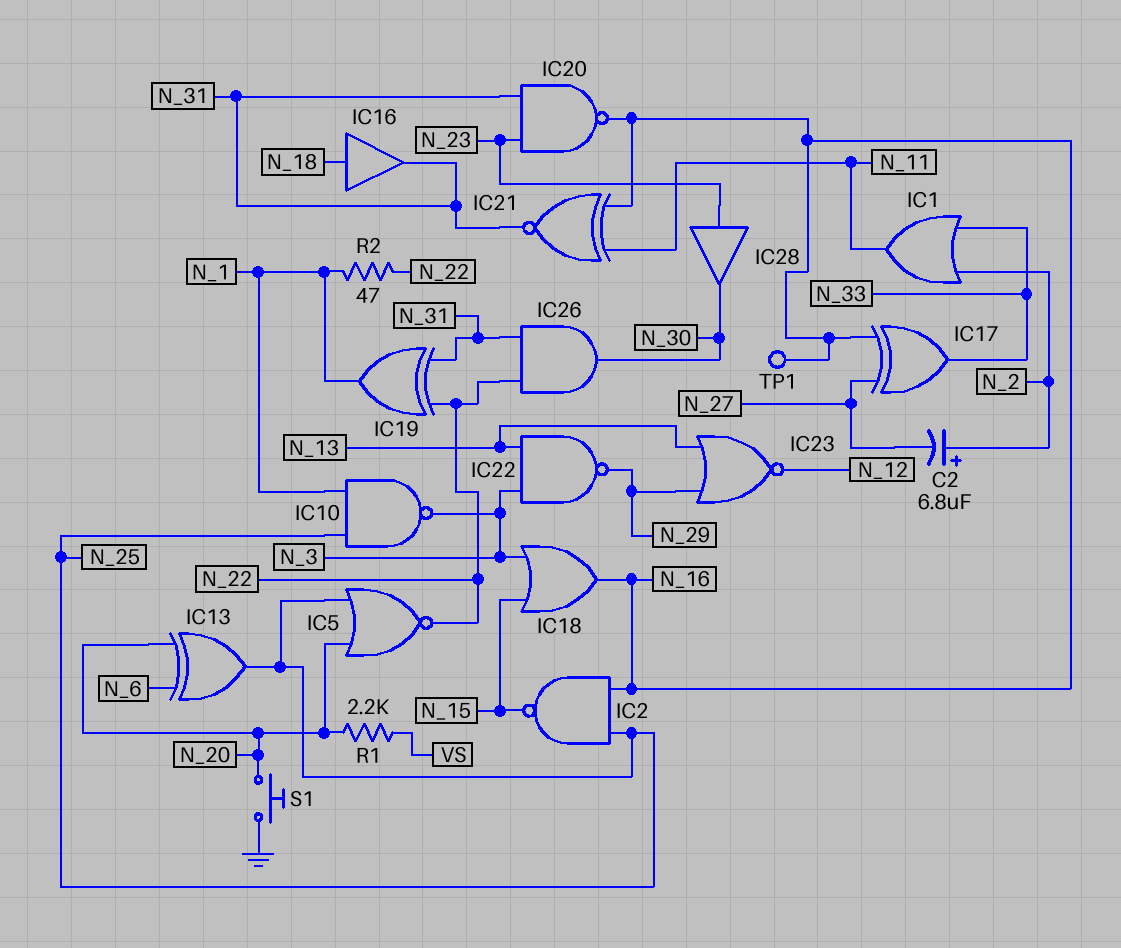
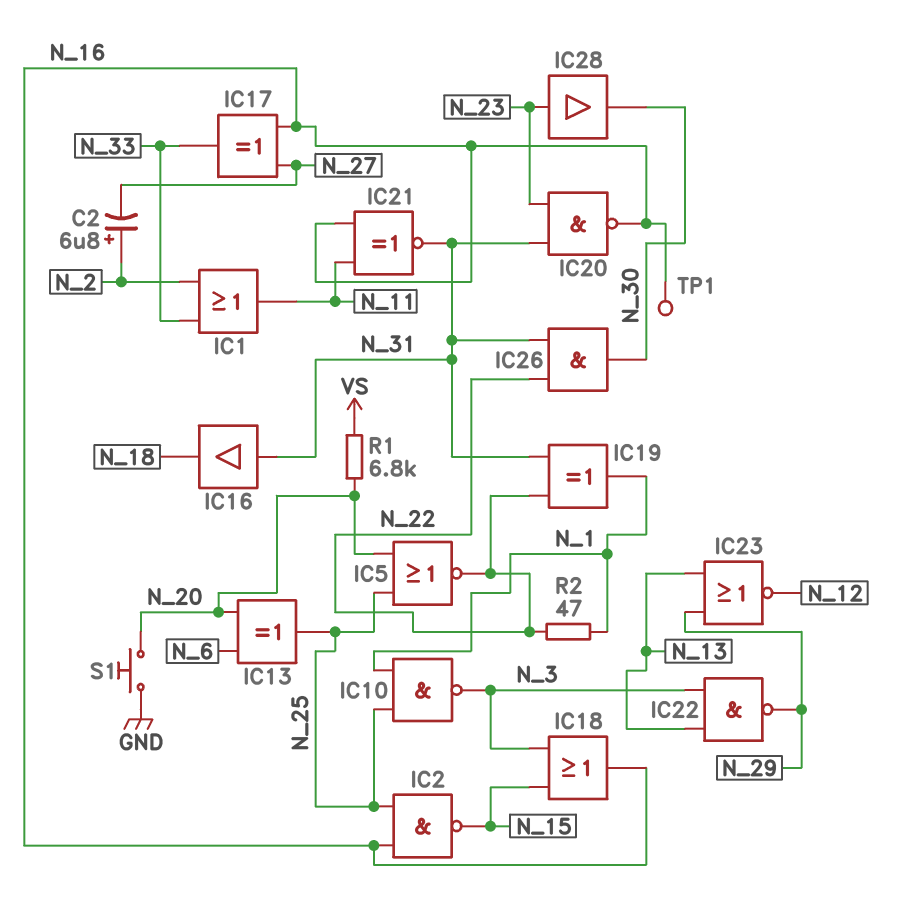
IC16: buffer (in N_18, out N_31) -> buffer (in N_31, out N_18)
R1: 2.2k (N_20, VS) -> 6.8k (N_20, VS)

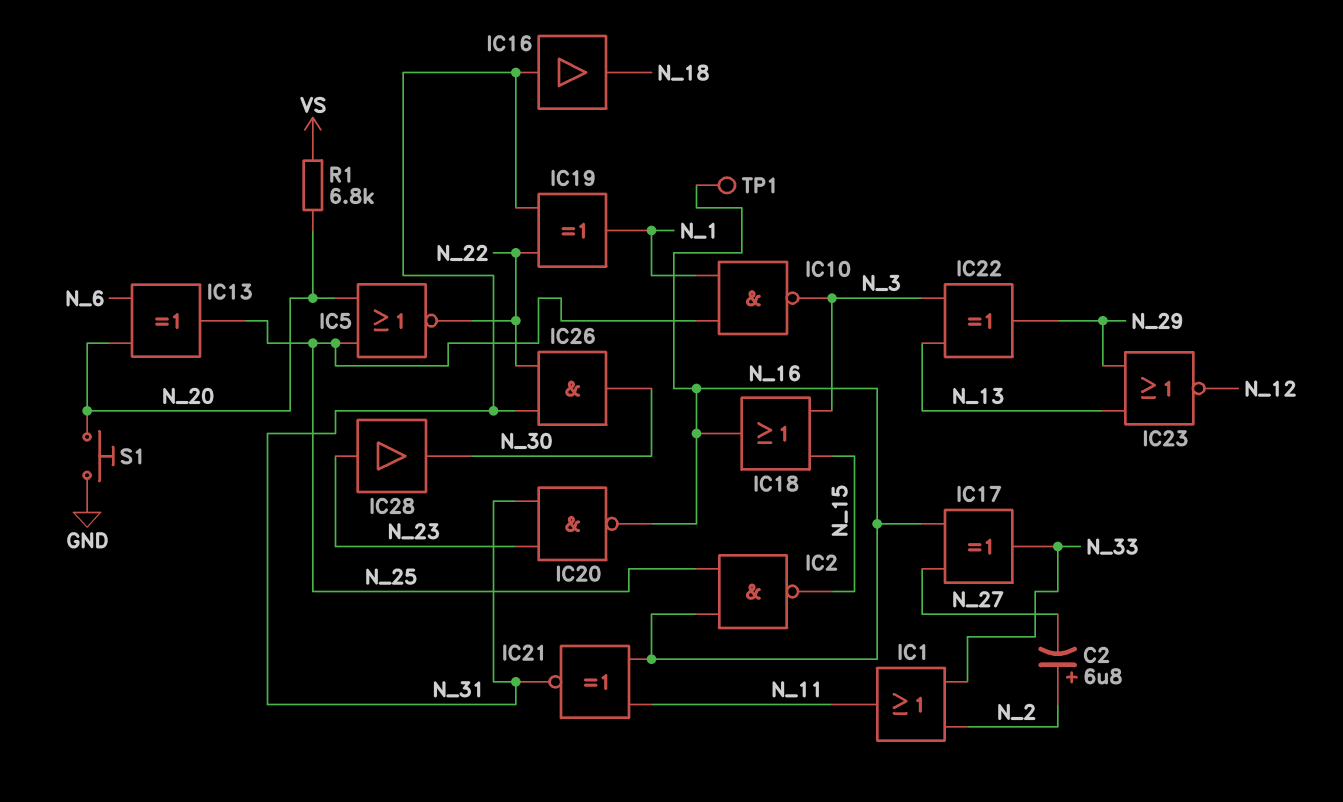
IC22: NAND (in N_3, in N_13, out N_29) -> XOR (in N_3, in N_13, out N_29)
R2: 47 (N_1, N_22) -> none

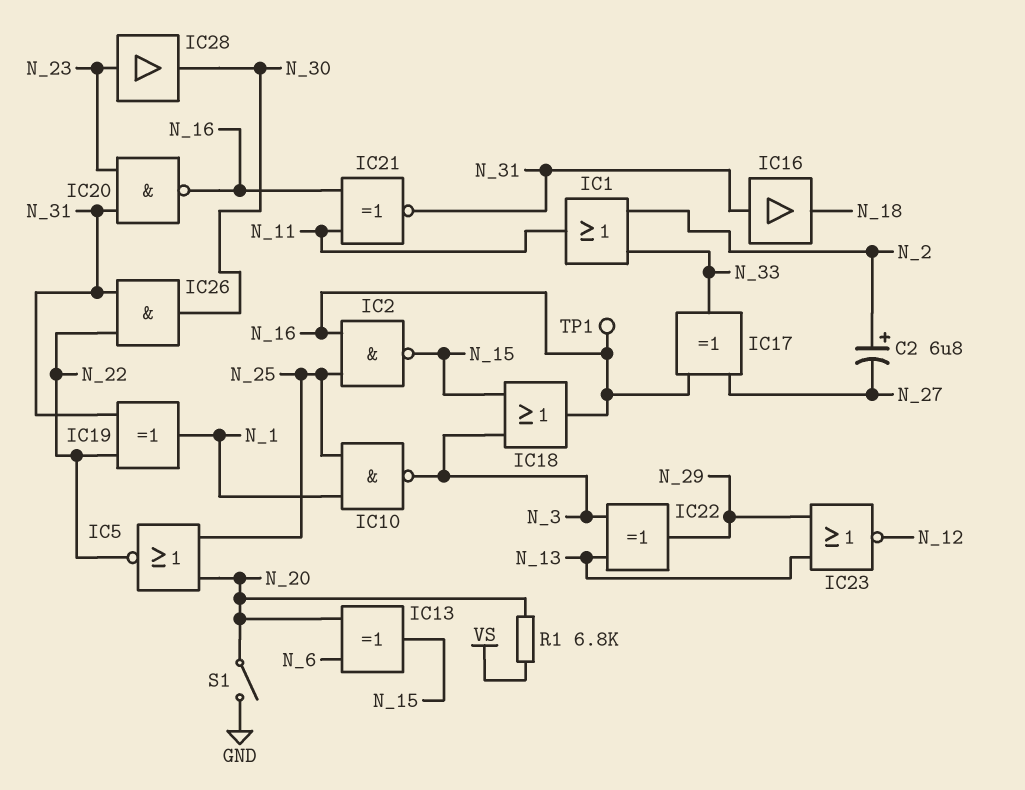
IC13: XOR (in N_6, in N_20, out N_25) -> XOR (in N_6, in N_20, out N_15)
S1: button (GND, N_20) -> switch (GND, N_20)

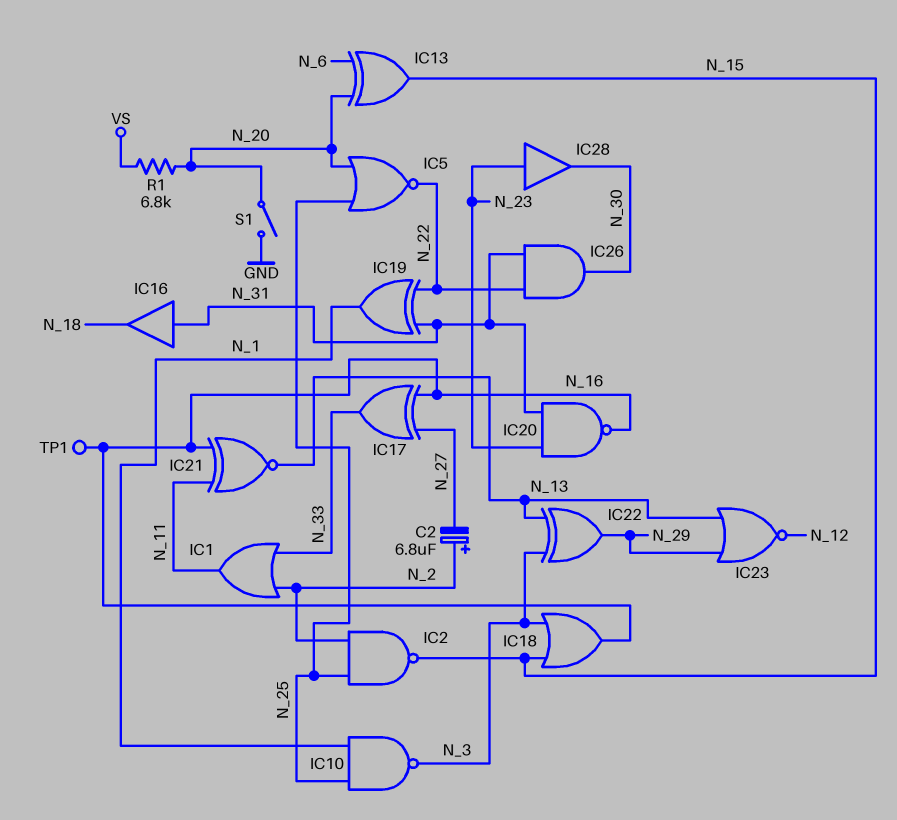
IC2: NAND (in N_16, in N_25, out N_15) -> NAND (in N_2, in N_25, out N_15)
IC21: XNOR (in N_11, in N_16, out N_31) -> XNOR (in N_11, in N_16, out N_13)

